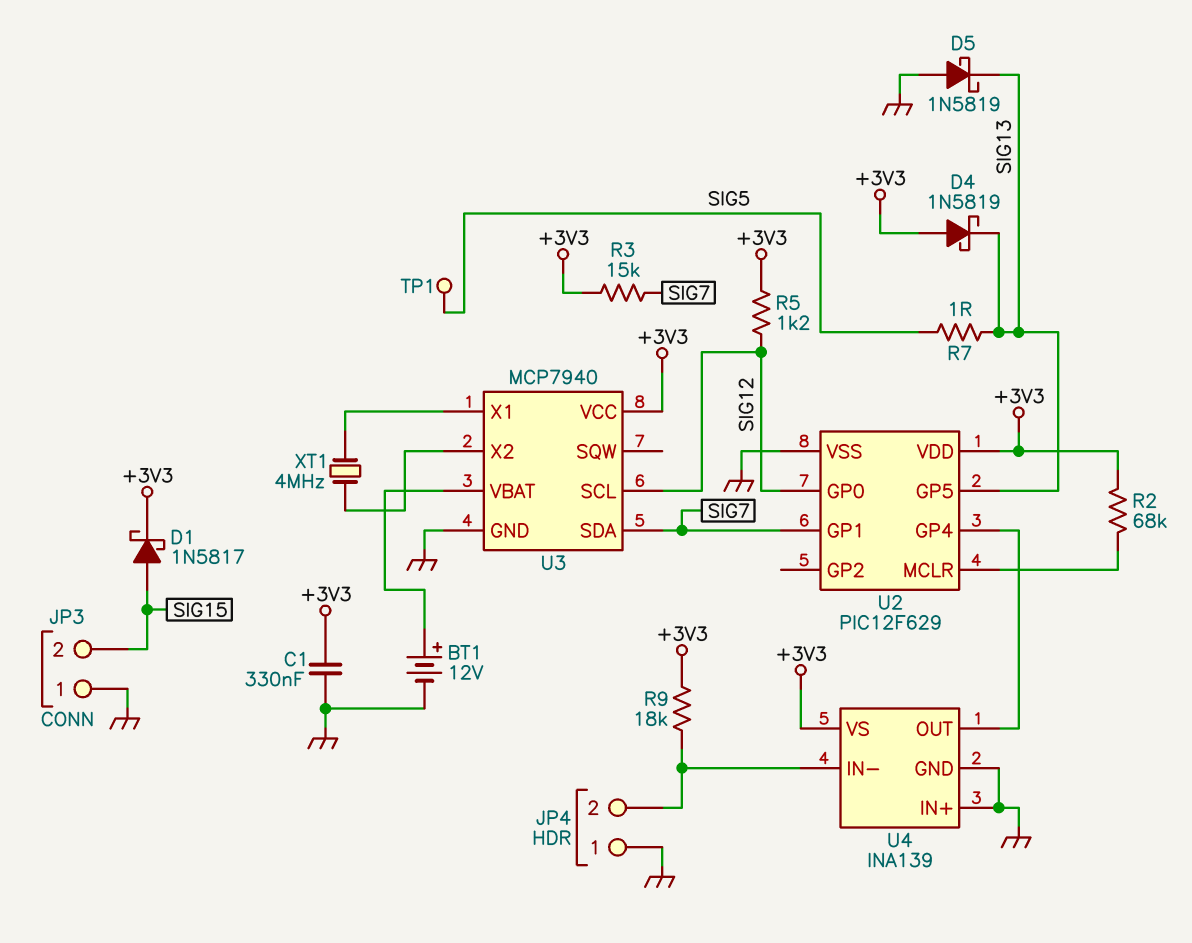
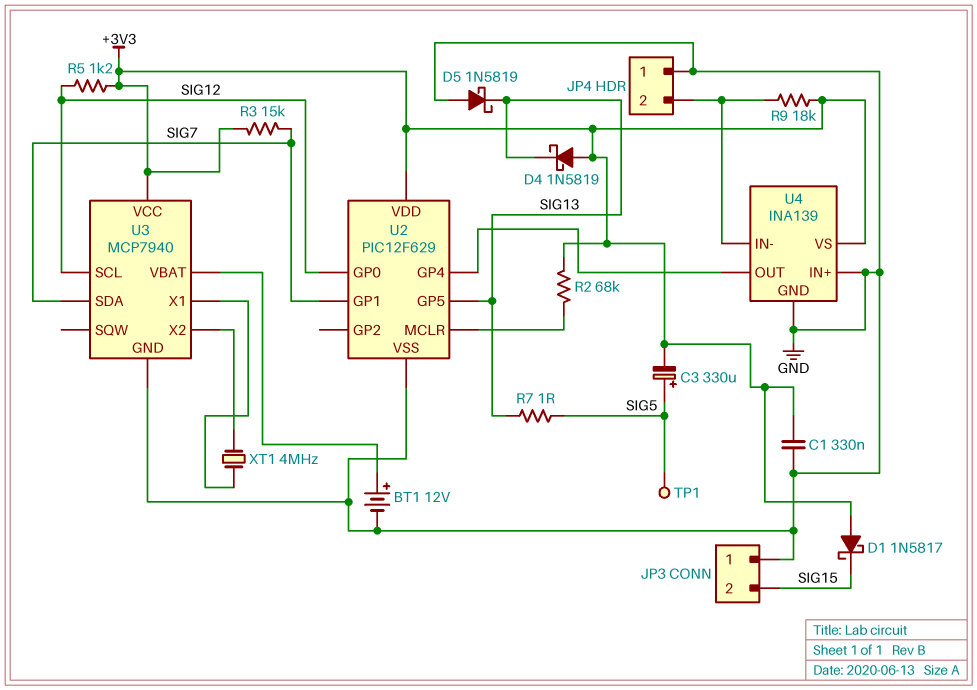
C3: none -> 330uF (plus SIG5, minus +3V3)
D1: schottky 1N5817 (A SIG15, K +3V3) -> schottky 1N5817 (A +3V3, K SIG15)

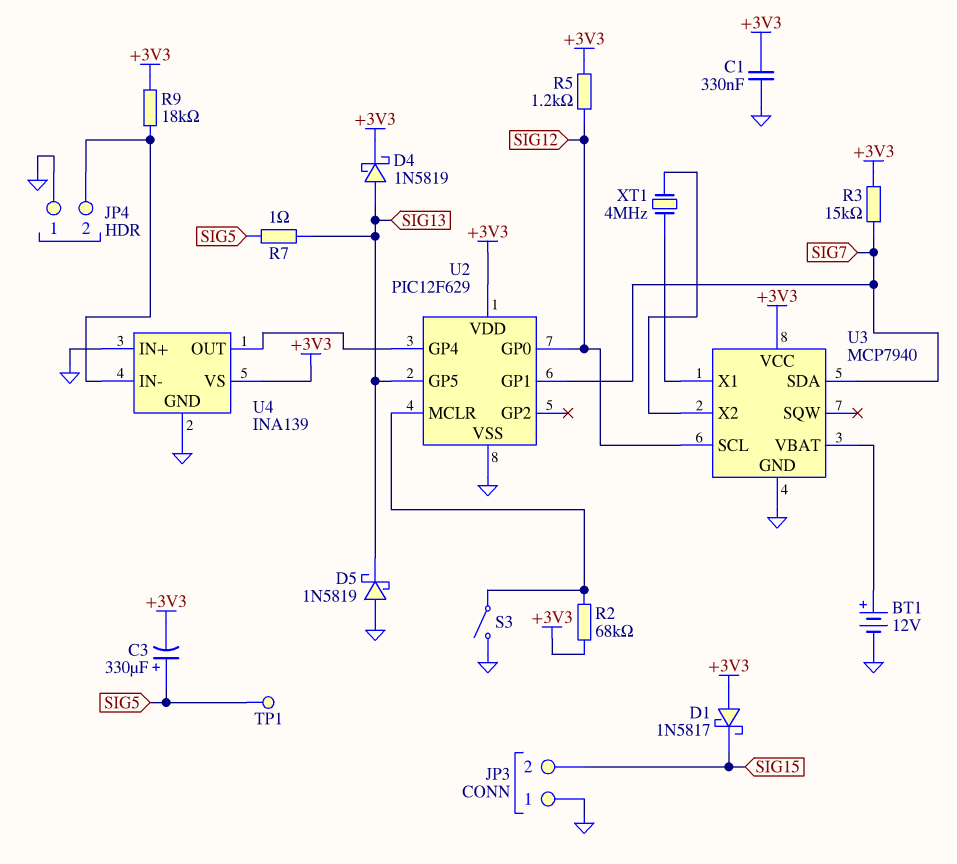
D4: schottky 1N5819 (A +3V3, K SIG13) -> schottky 1N5819 (A SIG13, K +3V3)
S3: none -> switch (GND, U2/MCLR)

